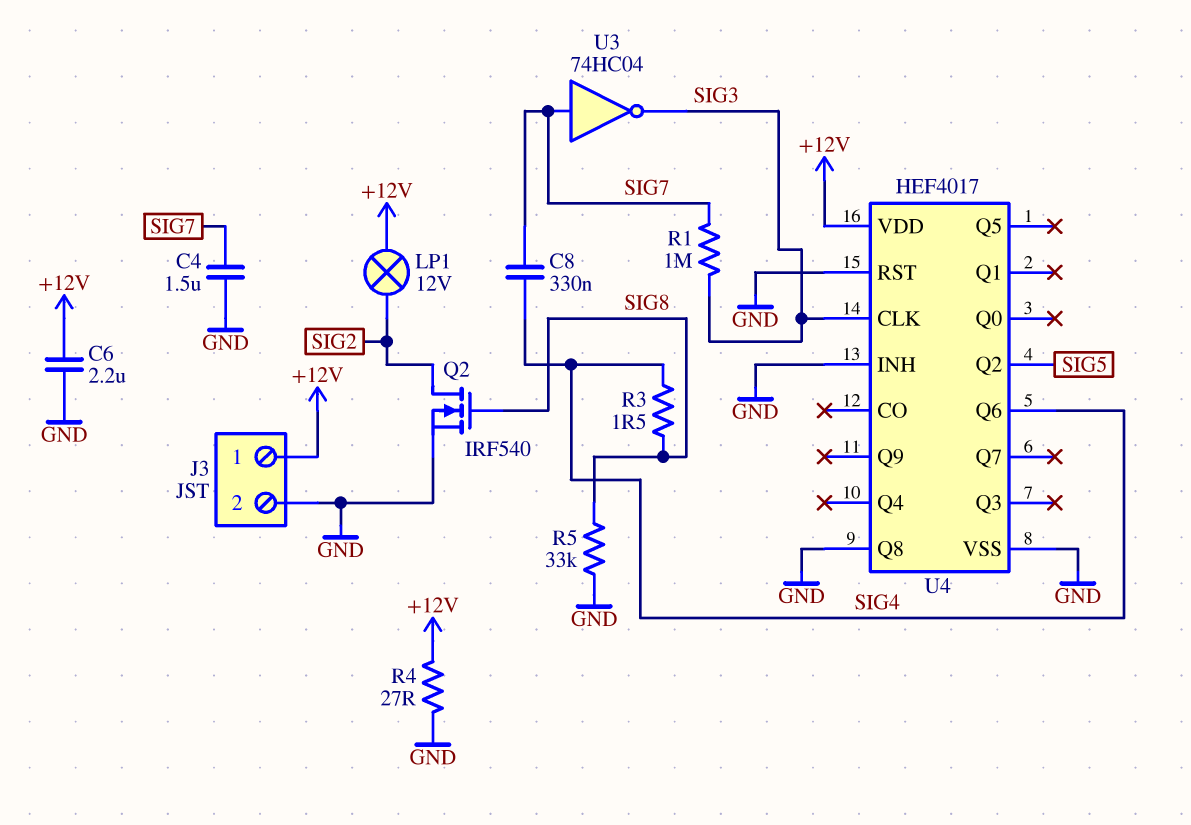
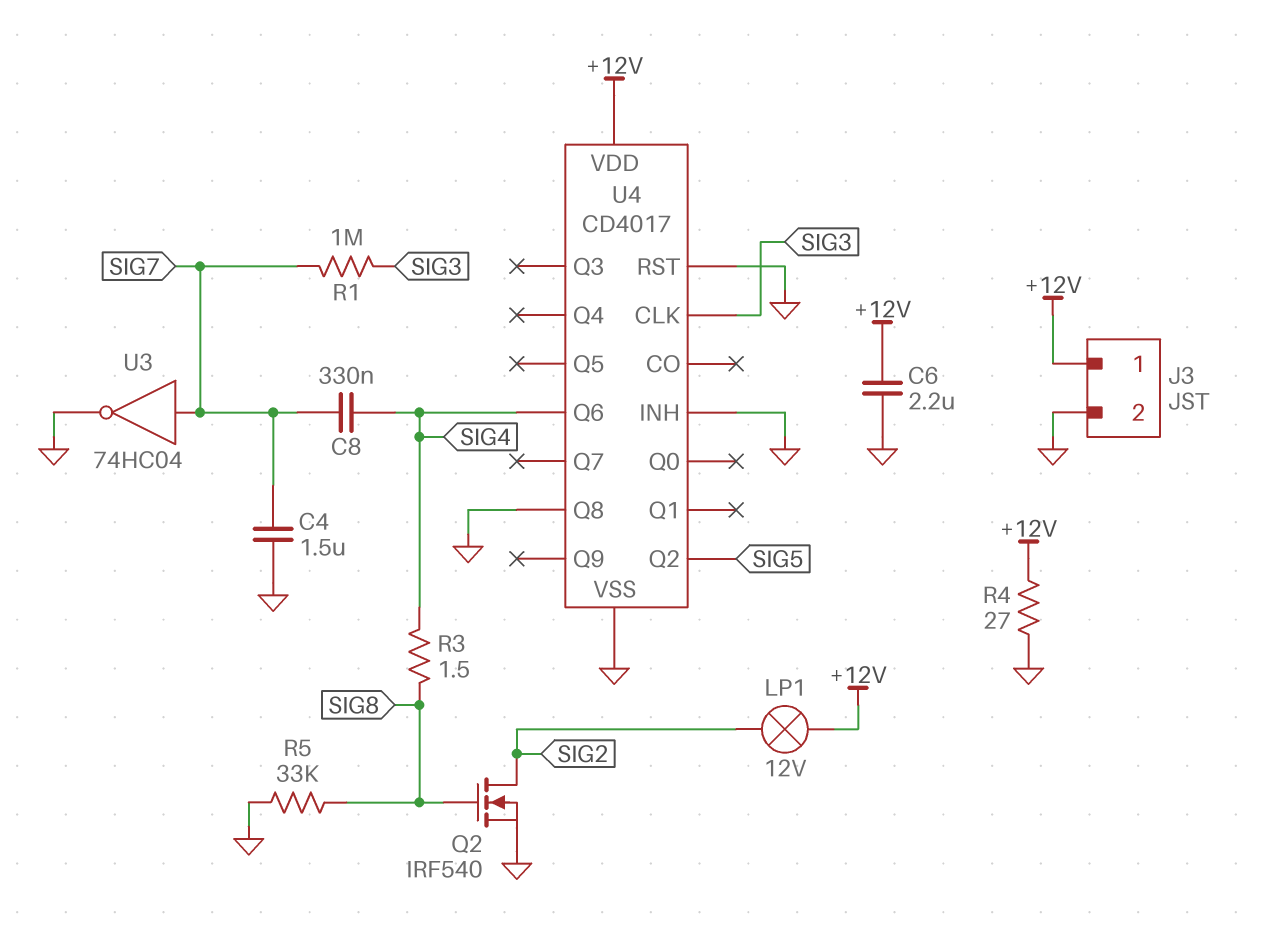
U3: NOT 74HC04 (in SIG7, out SIG3) -> NOT 74HC04 (in SIG7, out GND)
U4: HEF4017 -> CD4017

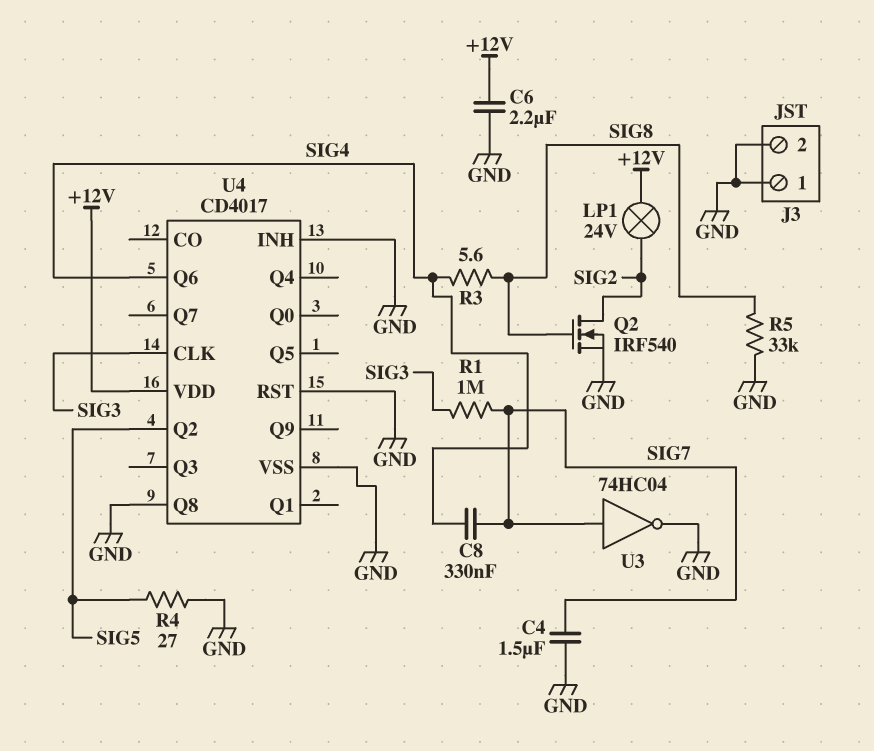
J3 pin 1: +12V -> GND
LP1: lamp 12V (+12V, SIG2) -> lamp 24V (+12V, SIG2)
R3: 1.5 (SIG4, SIG8) -> 5.6 (SIG4, SIG8)
R4: 27 (+12V, GND) -> 27 (GND, SIG5)

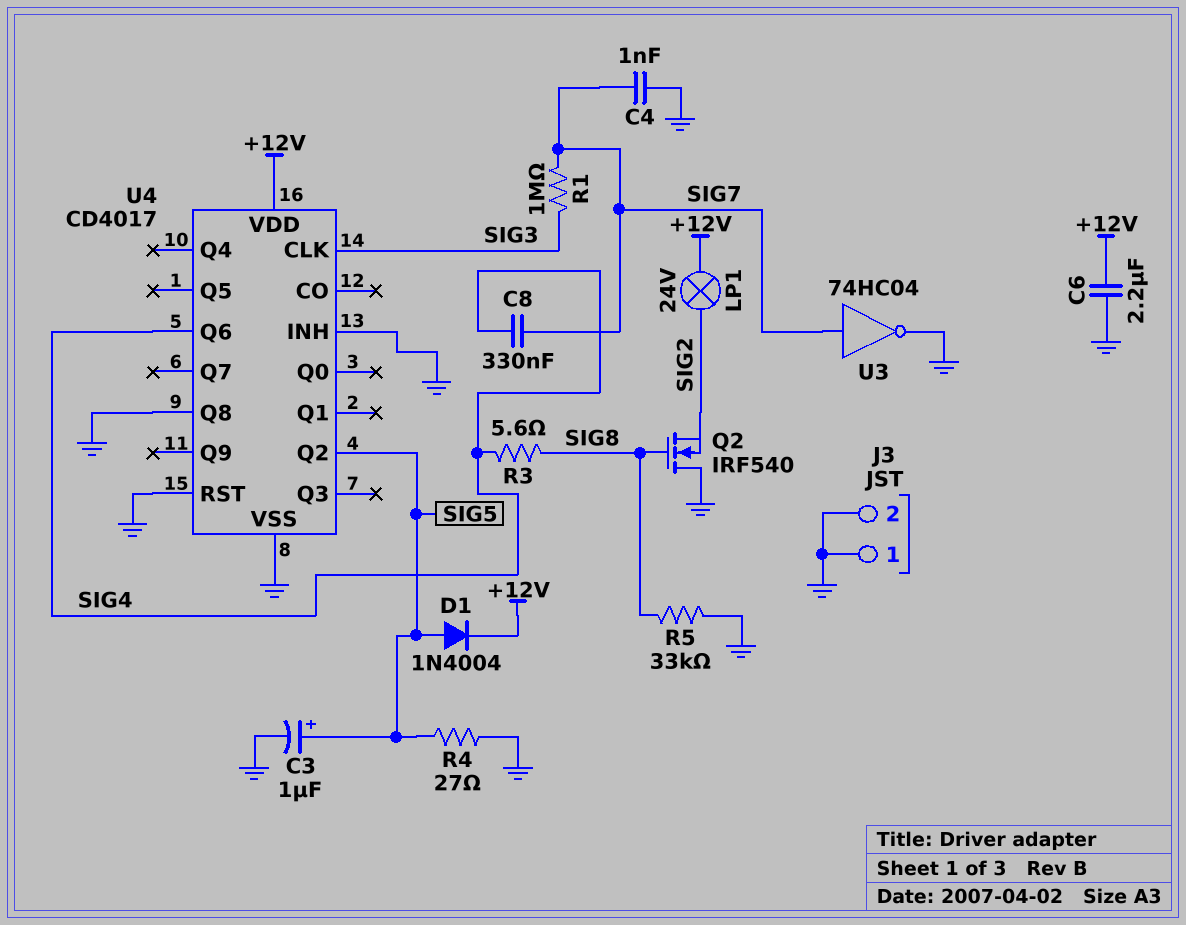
C3: none -> 1uF (plus SIG5, minus GND)
C4: 1.5uF (GND, SIG7) -> 1nF (GND, SIG7)
D1: none -> diode 1N4004 (A SIG5, K +12V)
Q2: NMOS IRF540 (G SIG8, D SIG2, S GND) -> NMOS IRF540 (G SIG8, D GND, S SIG2)

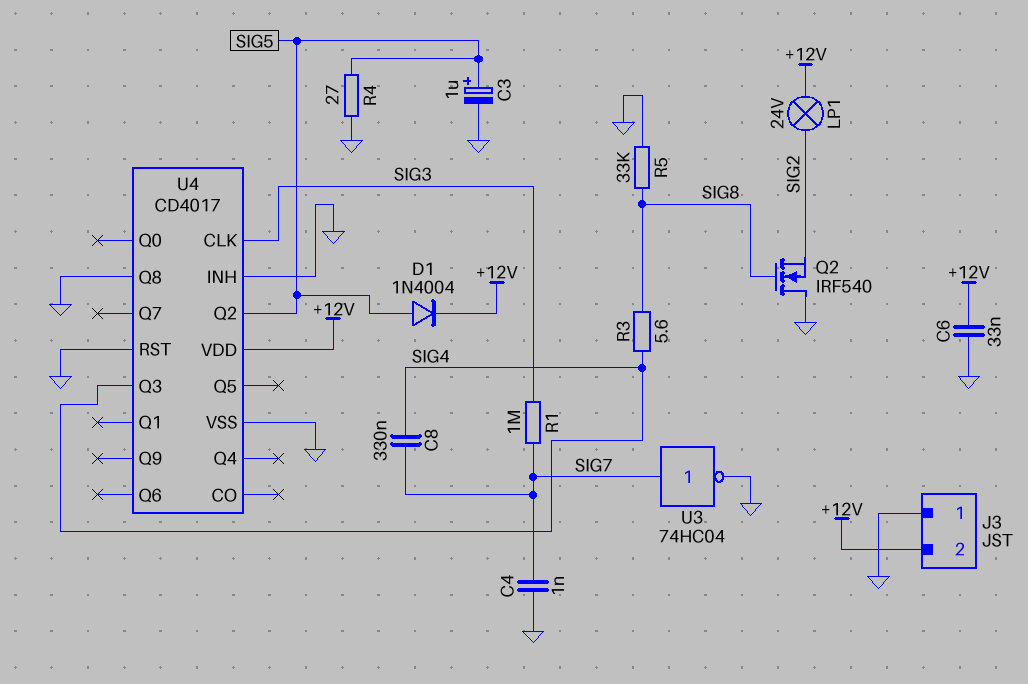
C6: 2.2uF (+12V, GND) -> 33nF (+12V, GND)
J3 pin 2: GND -> +12V
U4 pin Q3: none -> SIG4
U4 pin Q6: SIG4 -> none

